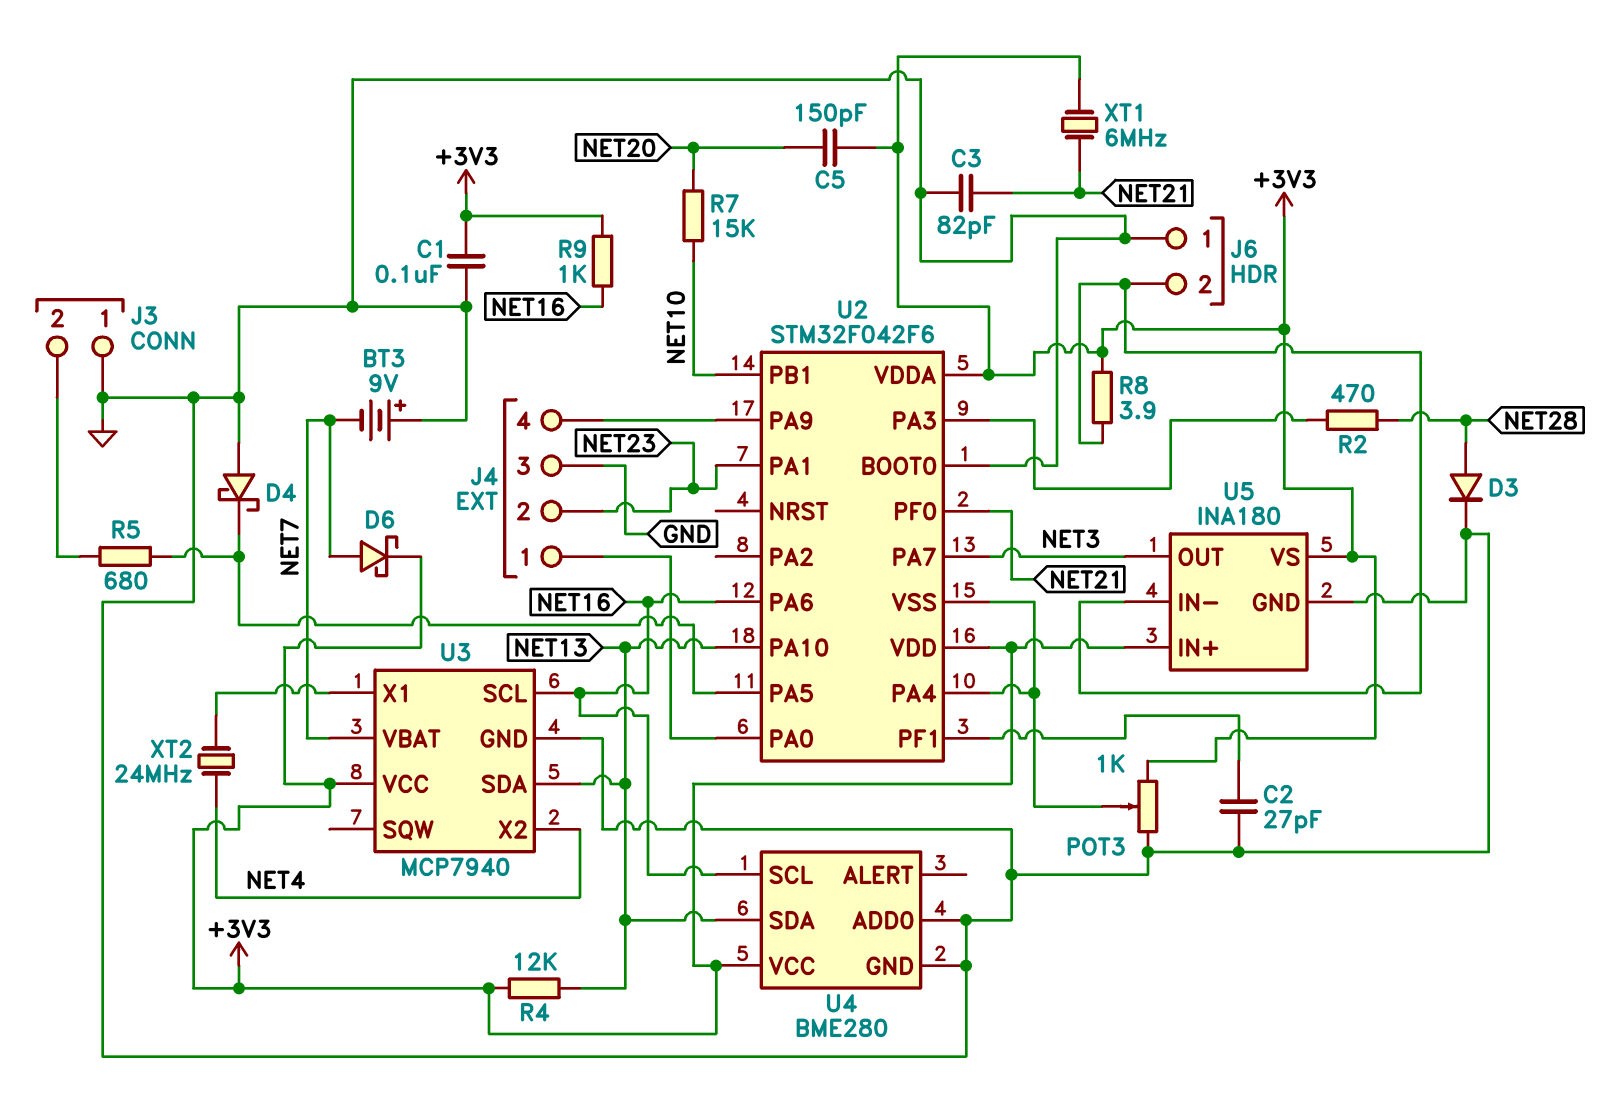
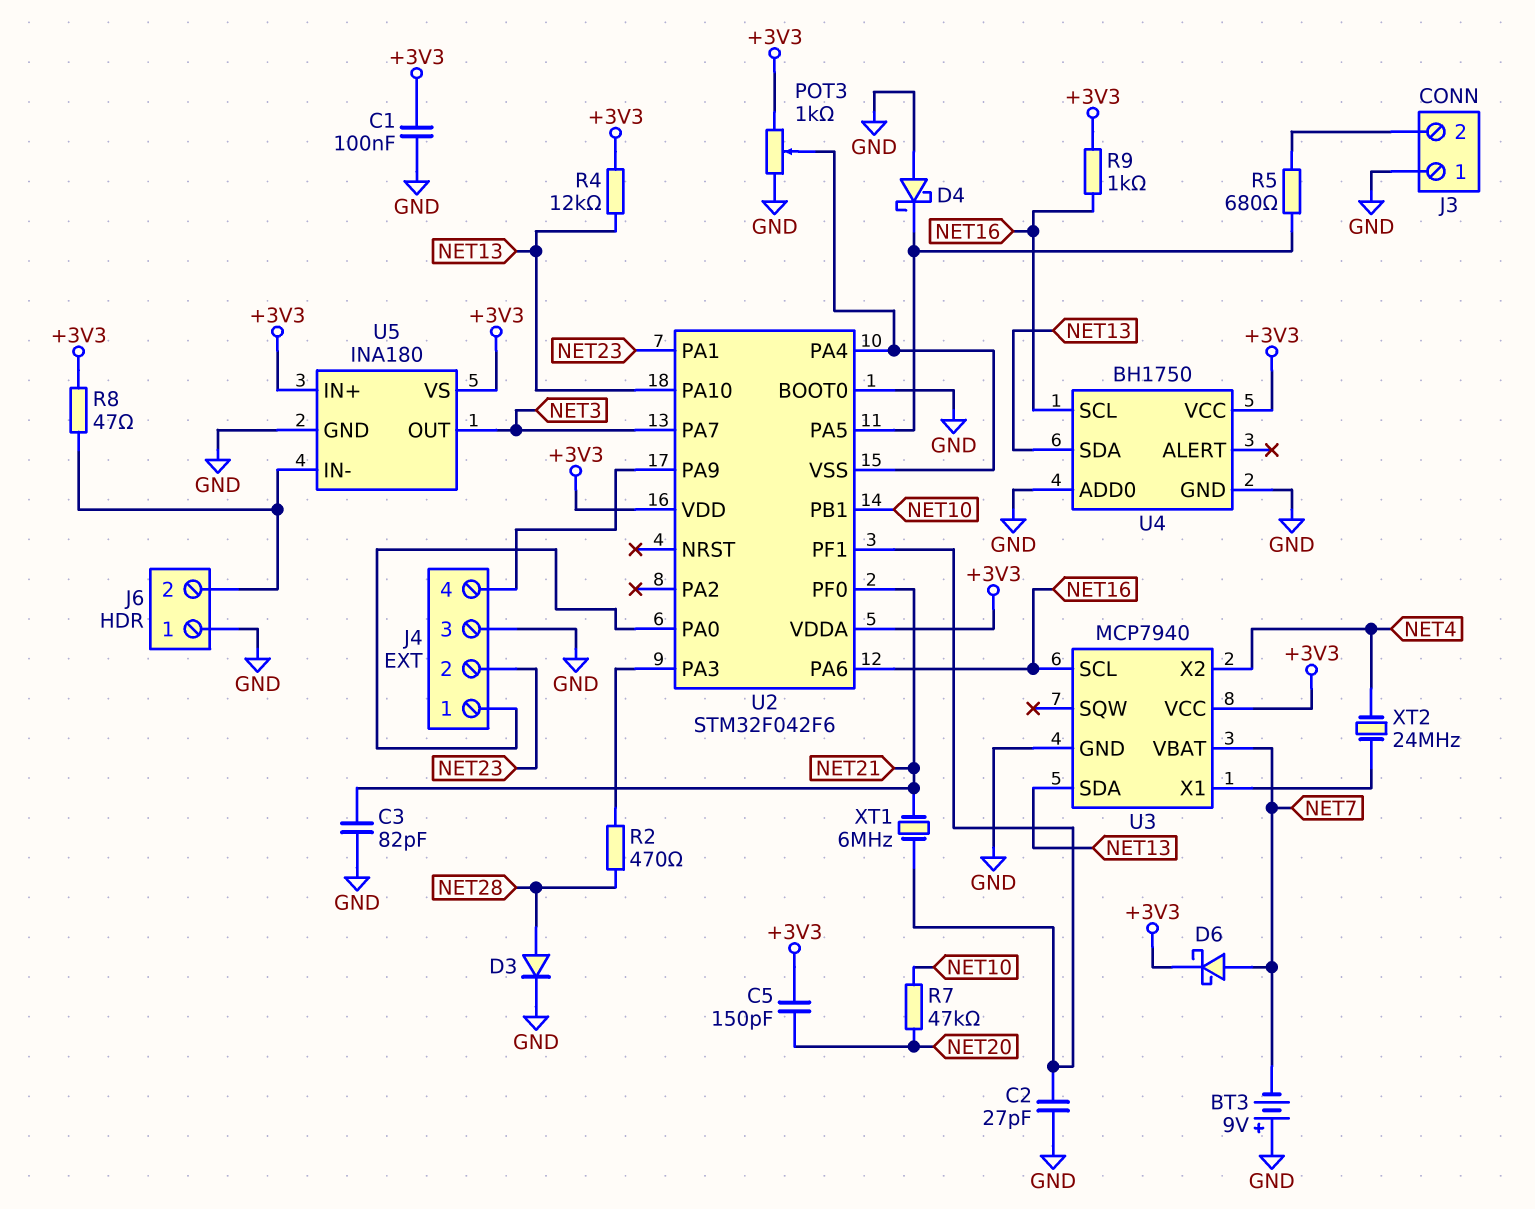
R7: 15k (NET10, NET20) -> 47k (NET10, NET20)
R8: 3.9 (+3V3, J6/2) -> 47 (+3V3, J6/2)
U4: BME280 -> BH1750
XT1: 6MHz (+3V3, NET21) -> 6MHz (NET21, U2/PF1)

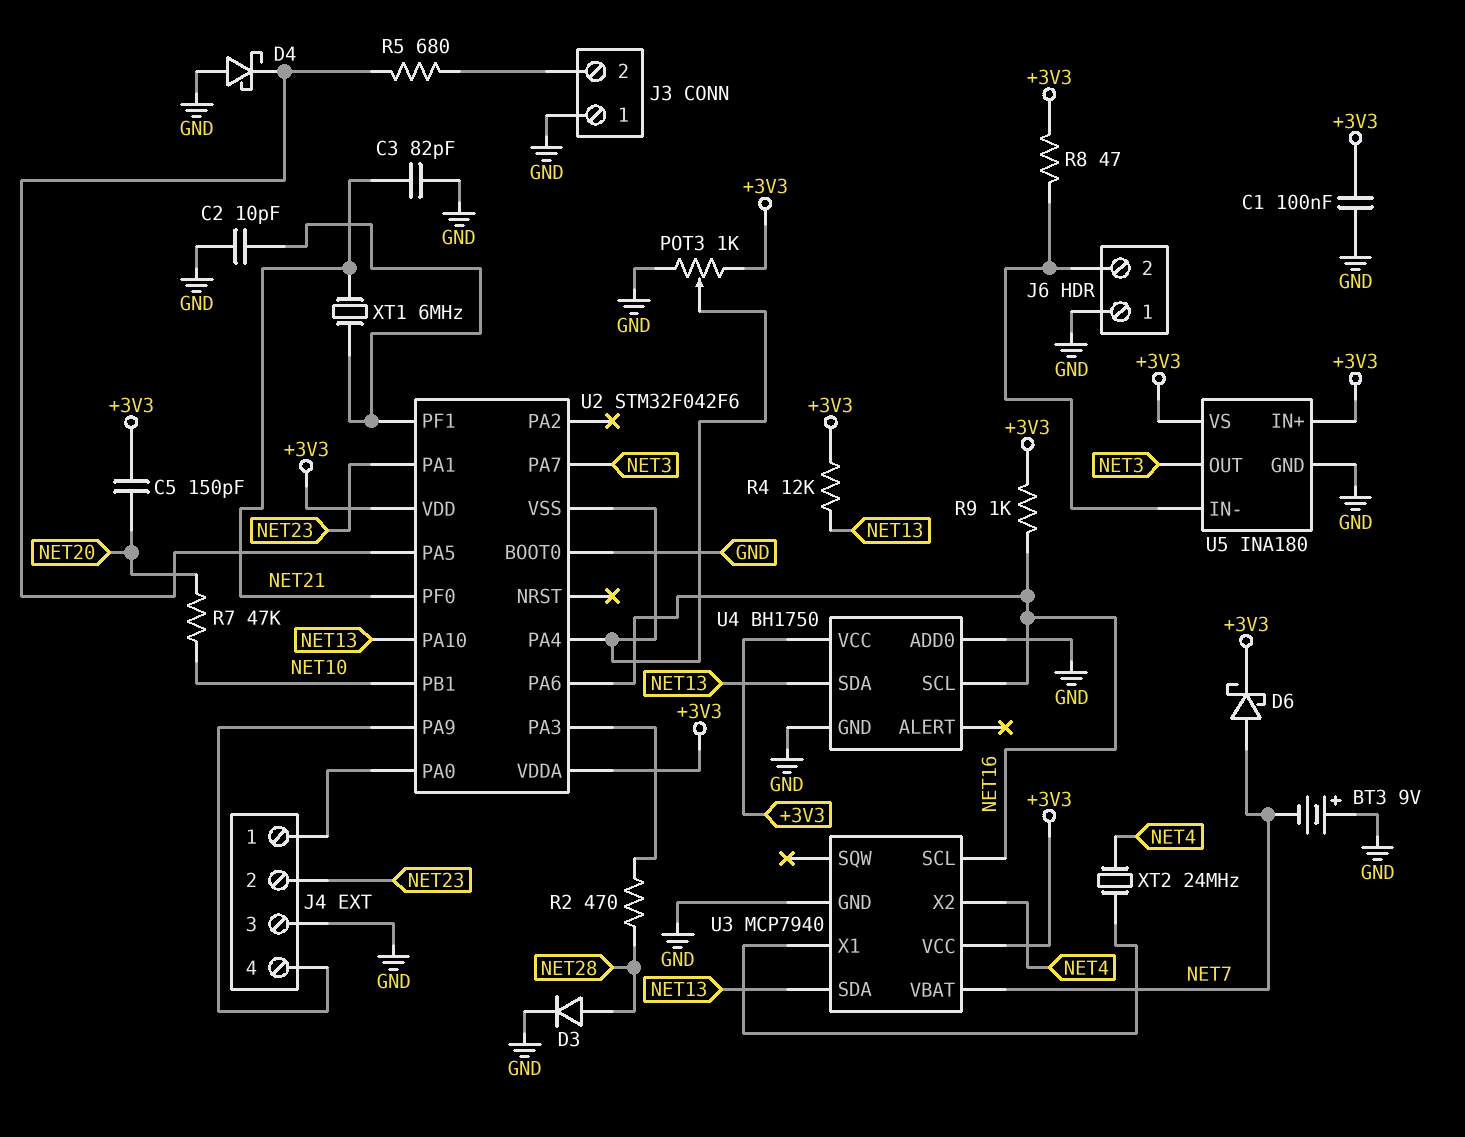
C2: 27pF (GND, U2/PF1) -> 10pF (GND, U2/PF1)

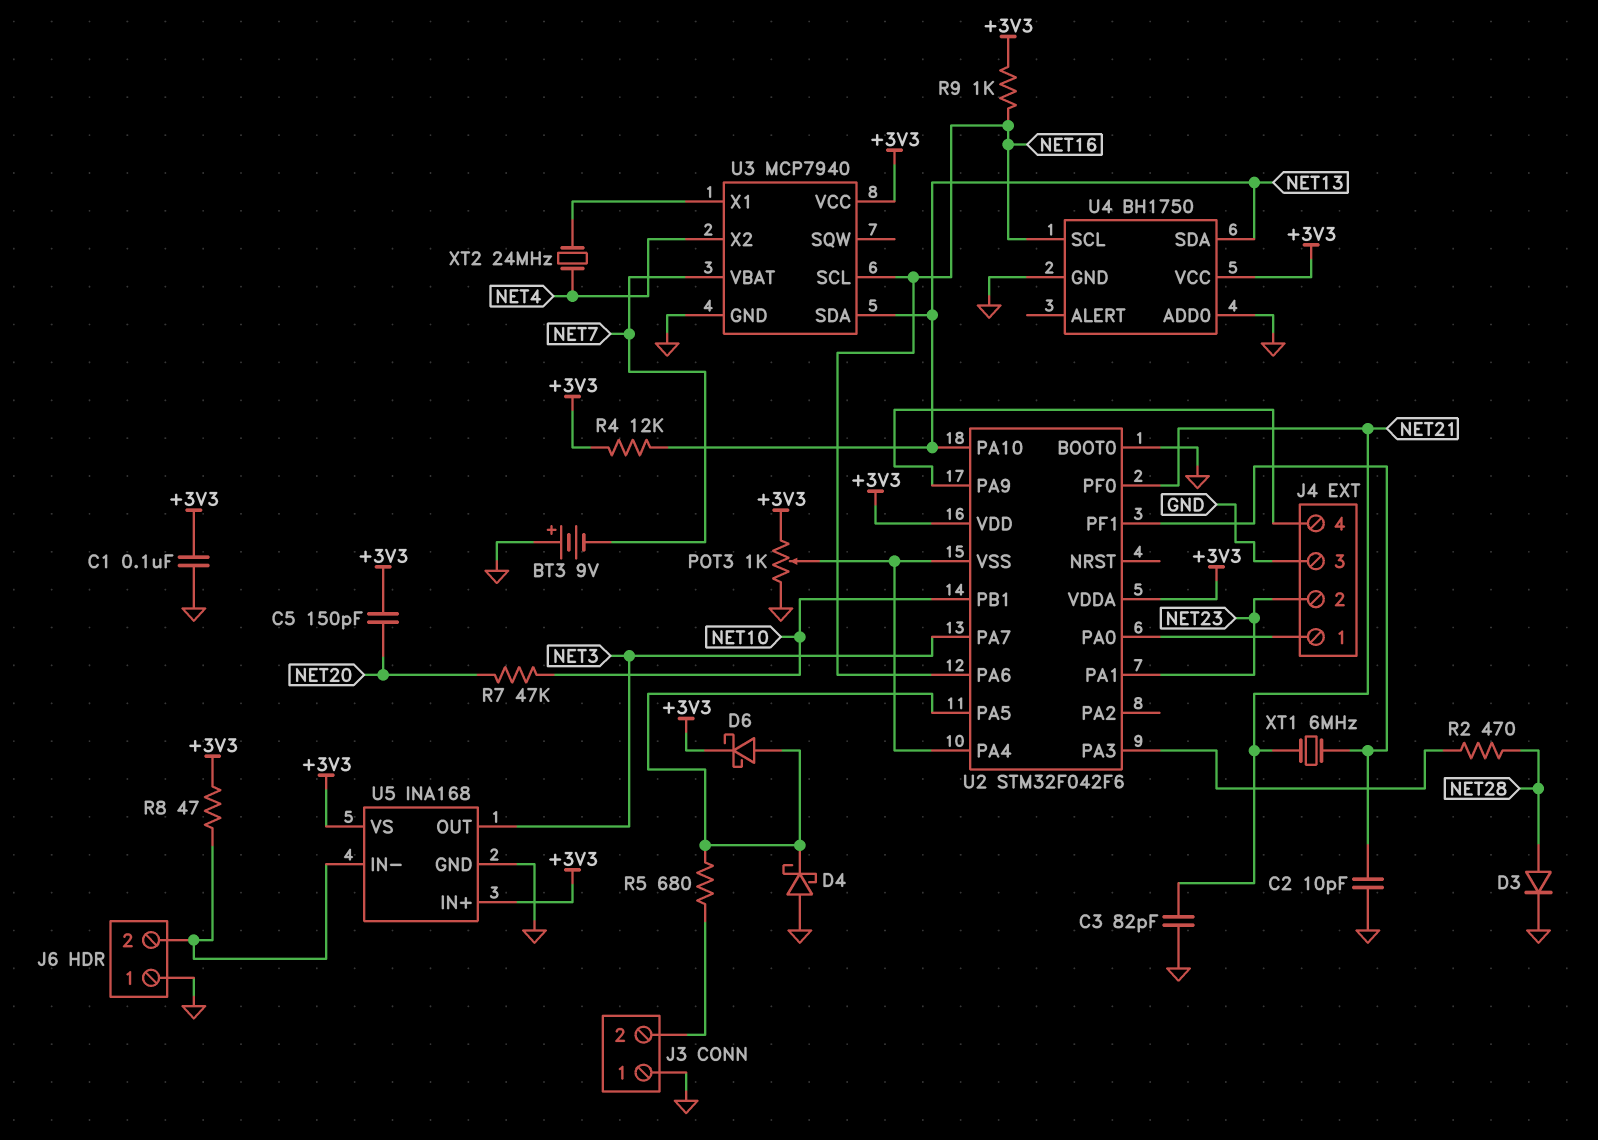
D6: schottky (A NET7, K +3V3) -> schottky (A U2/PA5, K +3V3)
U5: INA180 -> INA168

